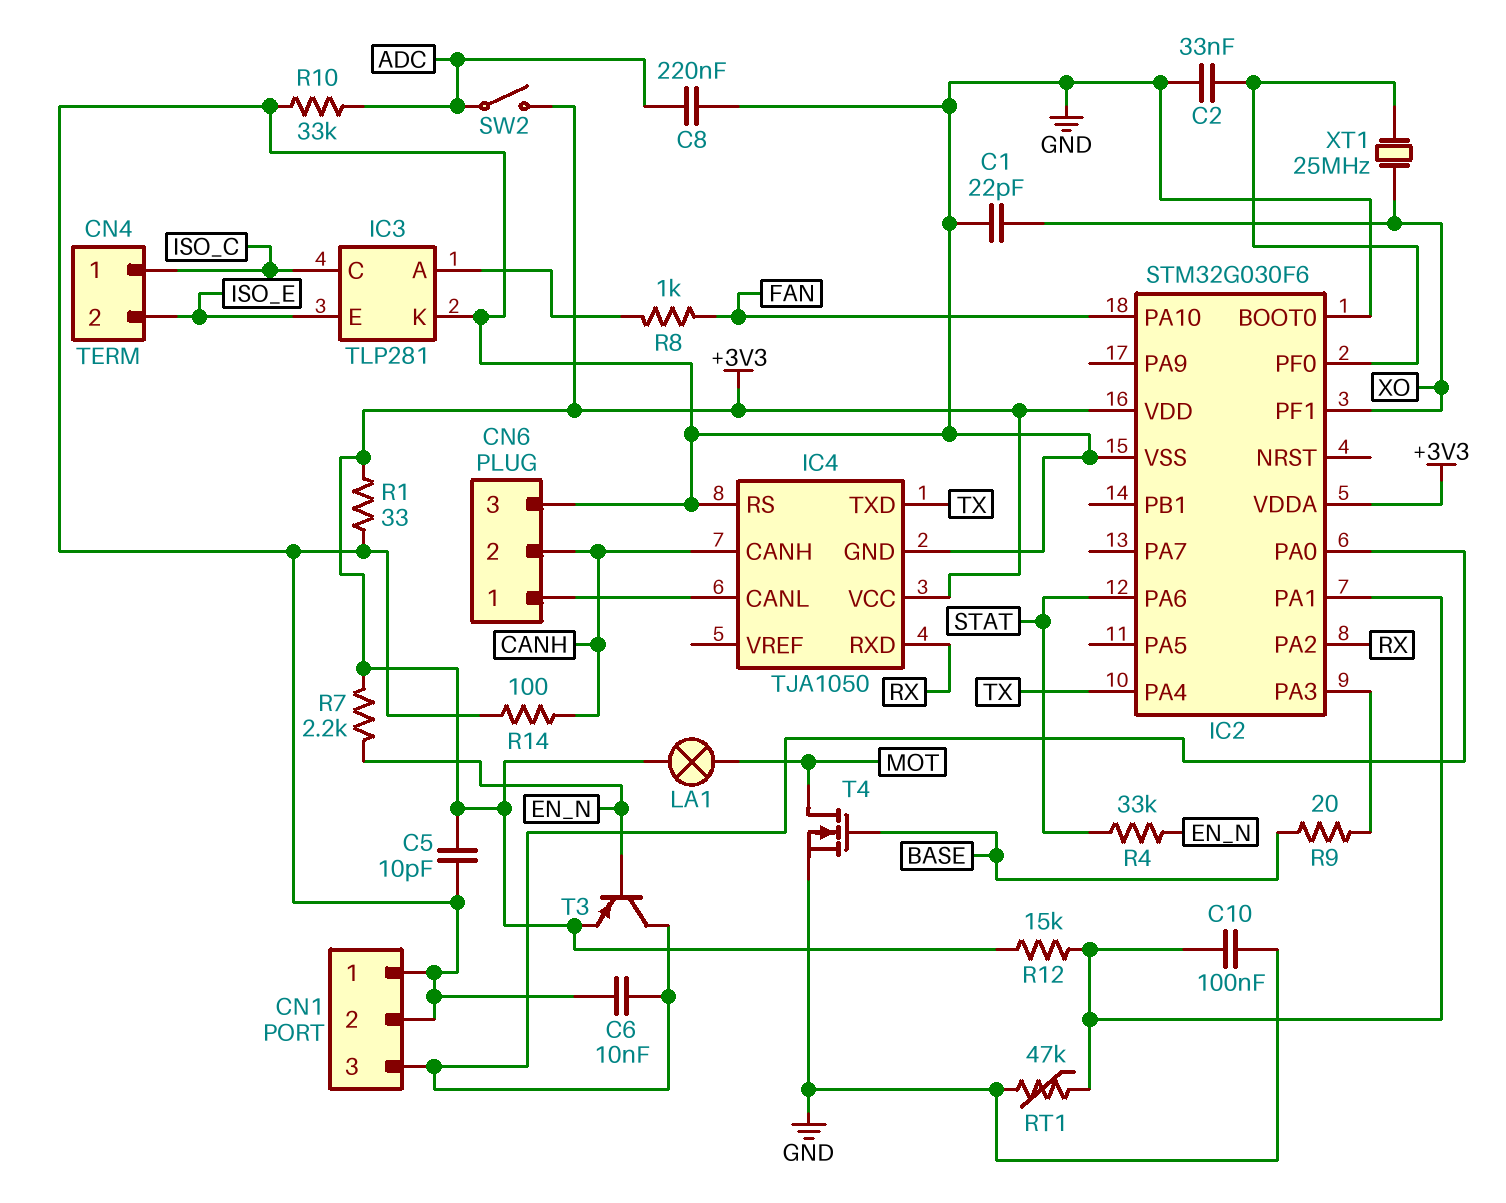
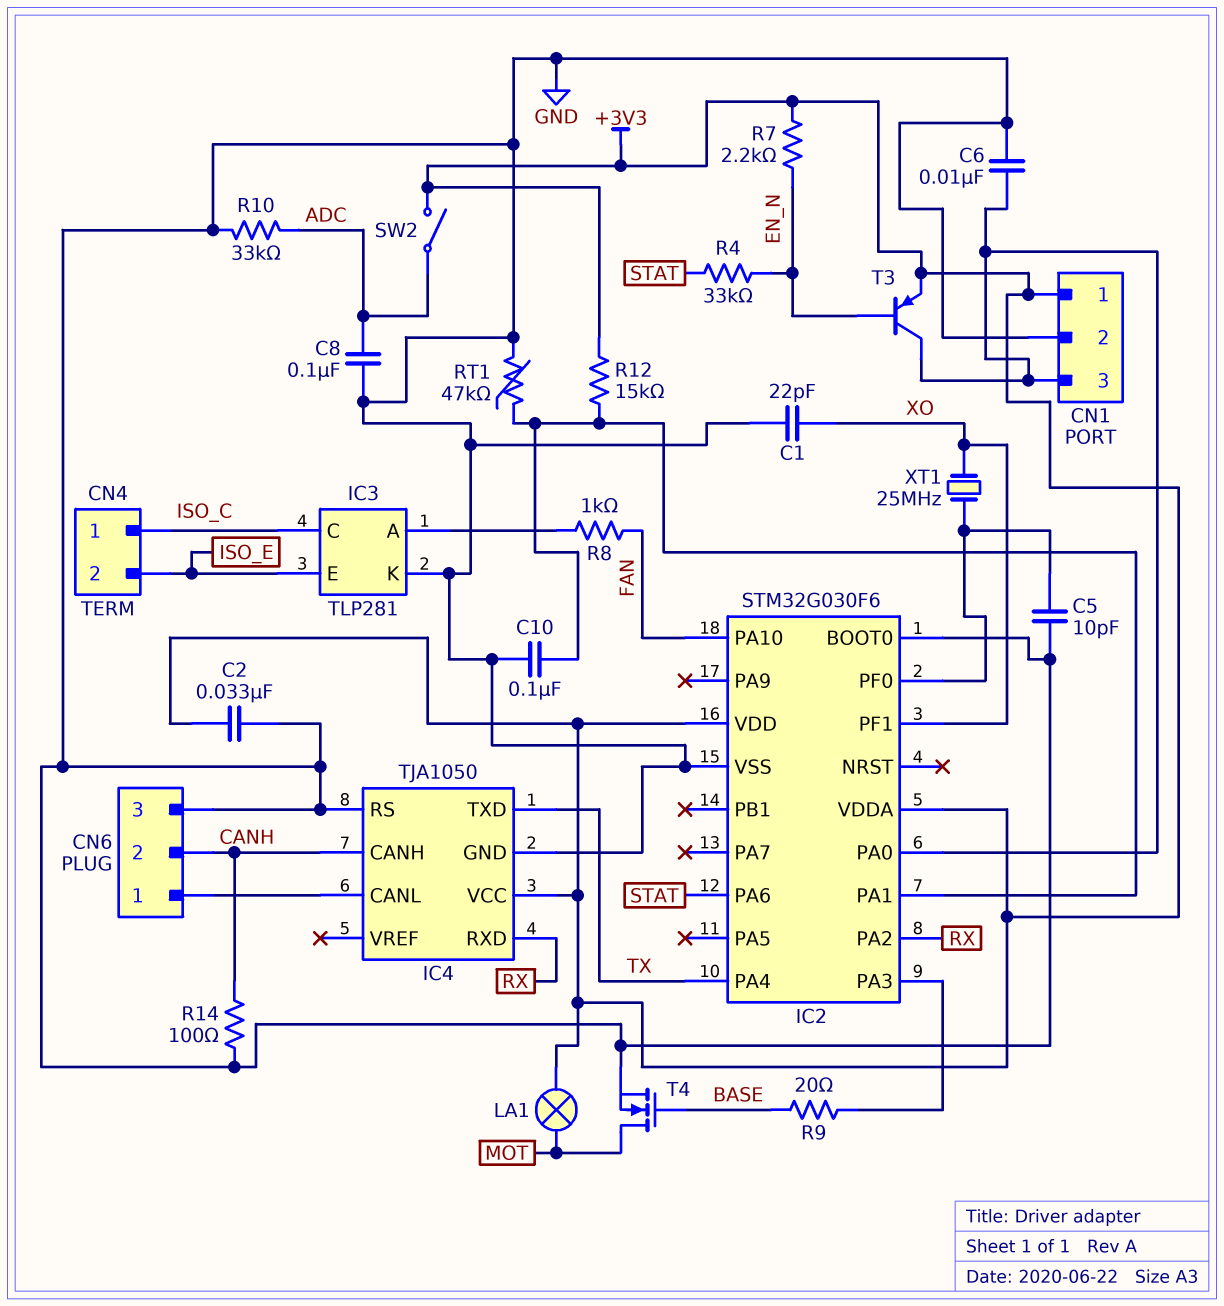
C2: 33nF (GND, IC2/PF0) -> 33nF (+3V3, GND)
C5: 10pF (+3V3, GND) -> 10pF (GND, IC2/PF0)
C8: 220nF (ADC, GND) -> 100nF (ADC, GND)
CN1 pin 1: GND -> +3V3
R1: 33 (+3V3, GND) -> none

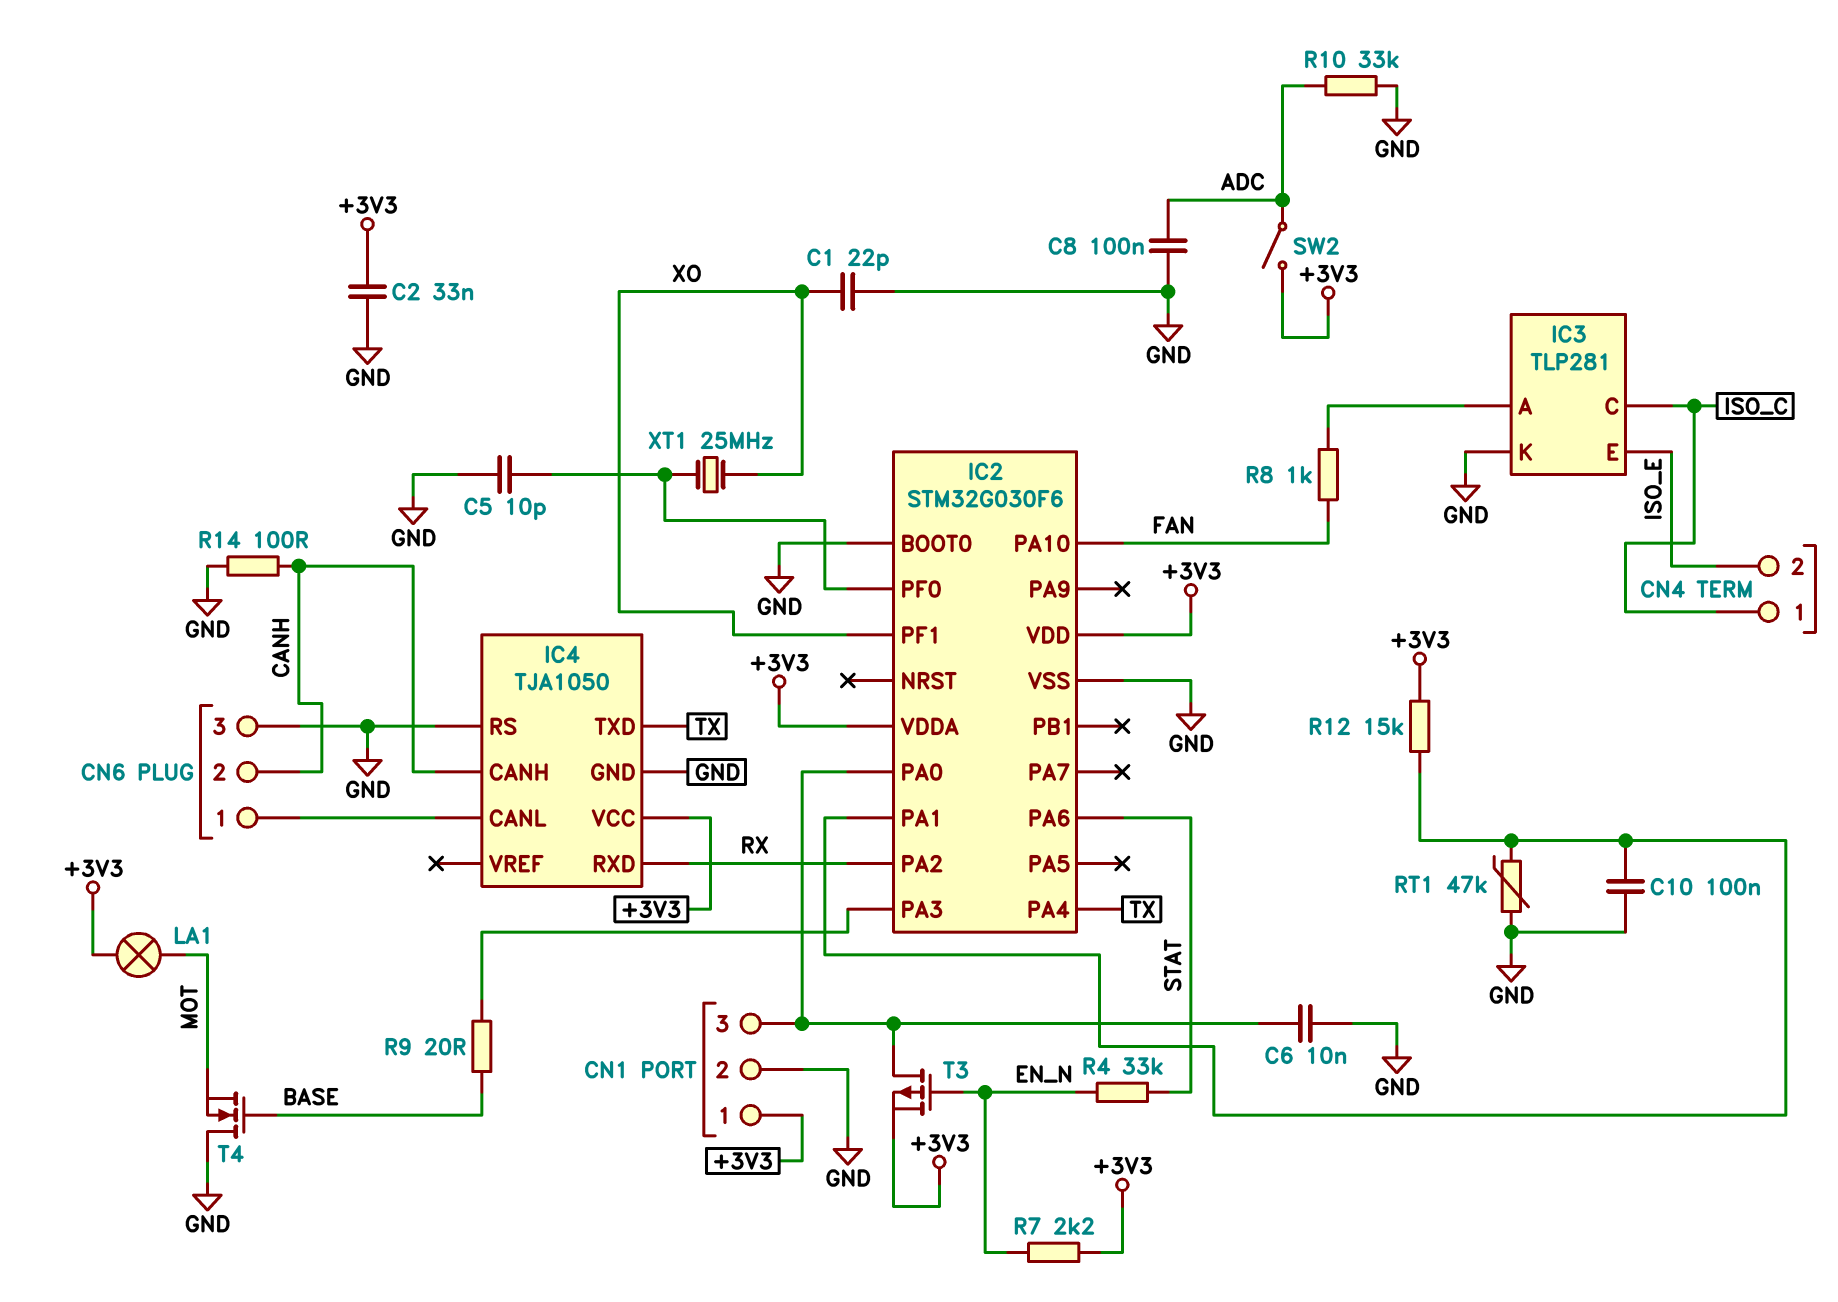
T3: PNP (B EN_N, C CN1/3, E +3V3) -> PMOS (G EN_N, D CN1/3, S +3V3)
T4: NMOS (G BASE, D MOT, S GND) -> NMOS (G BASE, D GND, S MOT)

